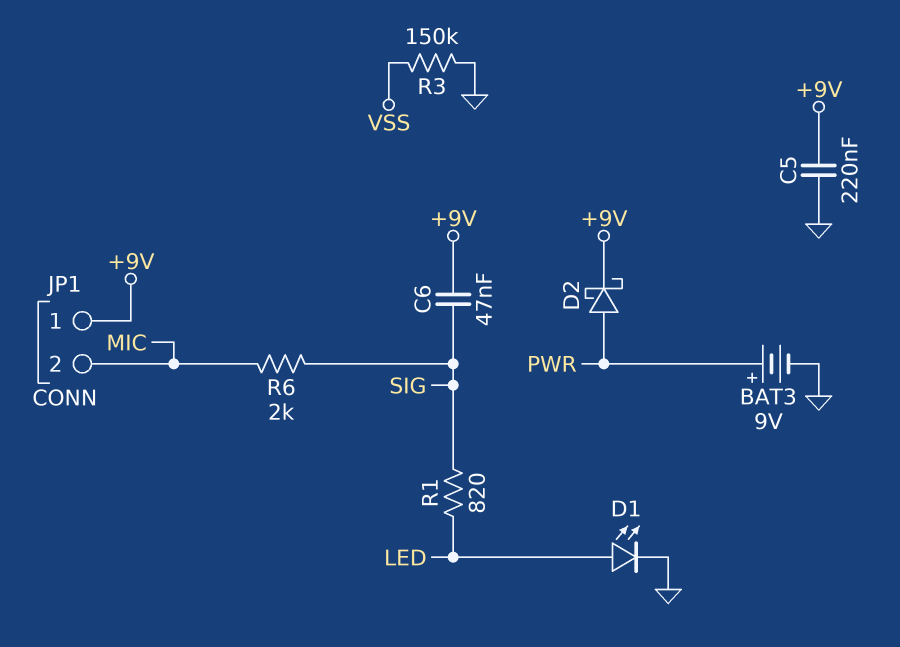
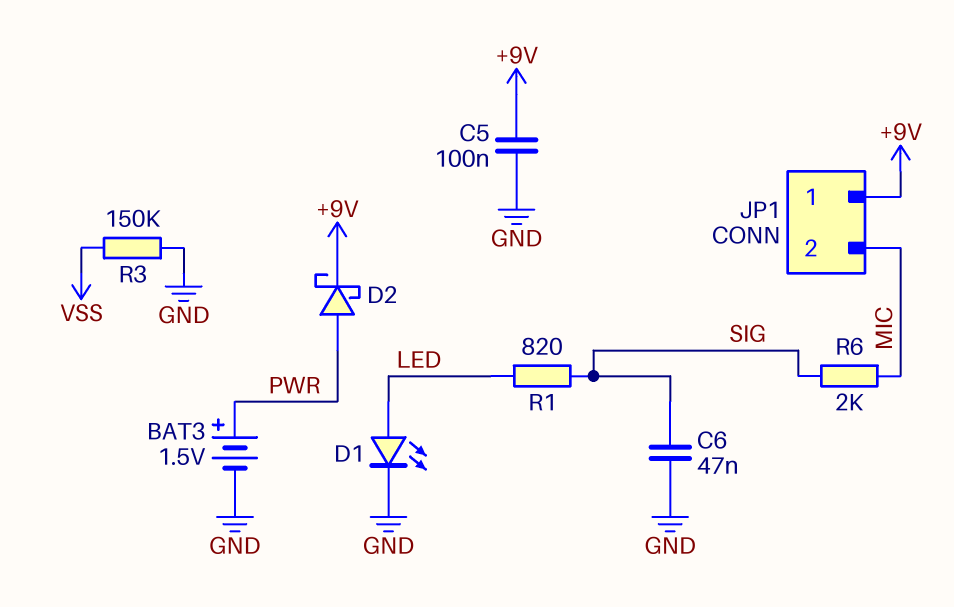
BAT3: 9V (plus PWR, minus GND) -> 1.5V (plus PWR, minus GND)
C5: 220nF (+9V, GND) -> 100nF (+9V, GND)
C6: 47nF (+9V, SIG) -> 47nF (GND, SIG)

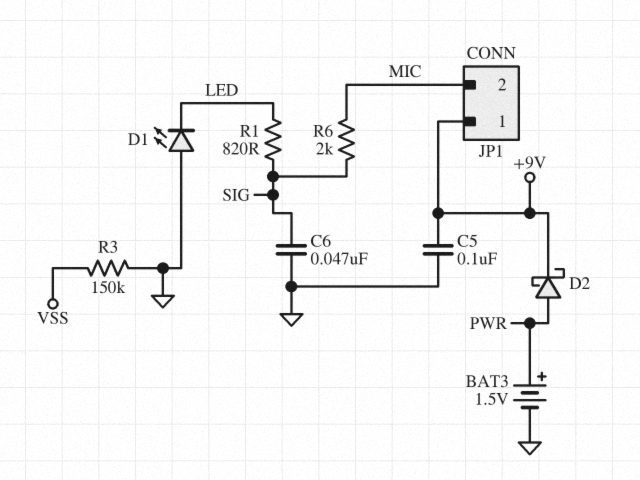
D1: LED (A LED, K GND) -> LED (A GND, K LED)

